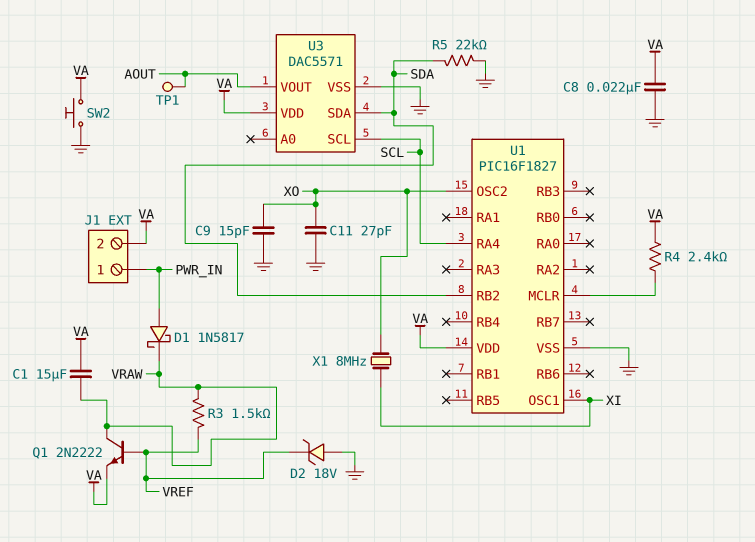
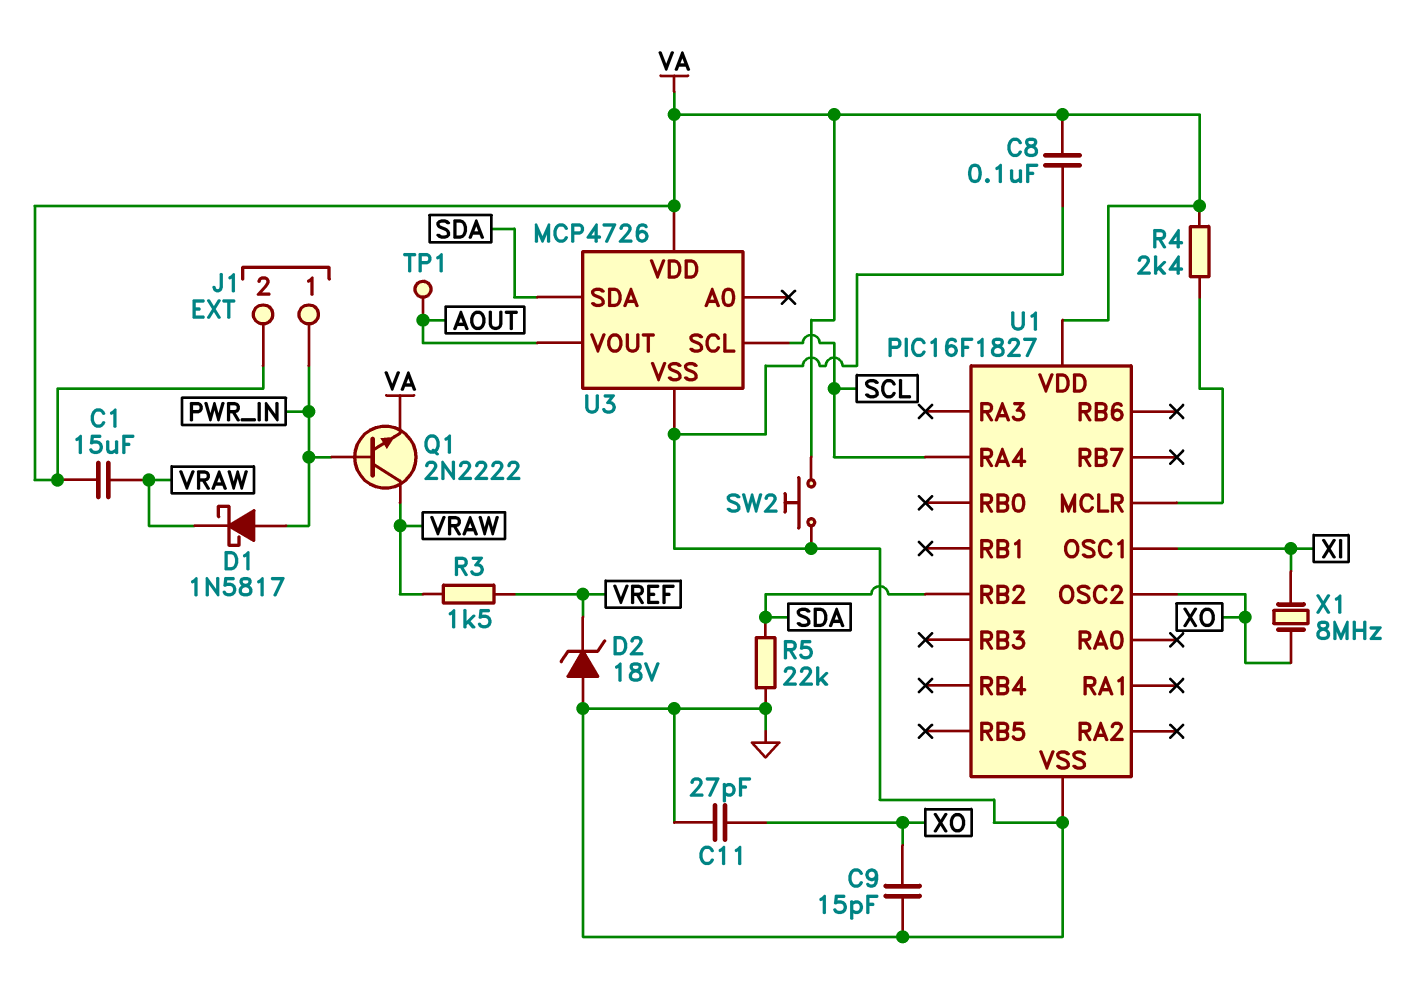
C8: 22nF (GND, VA) -> 100nF (GND, VA)
Q1: NPN 2N2222 (B VREF, C VRAW, E VA) -> NPN 2N2222 (B PWR_IN, C VRAW, E VA)
U3: DAC5571 -> MCP4726

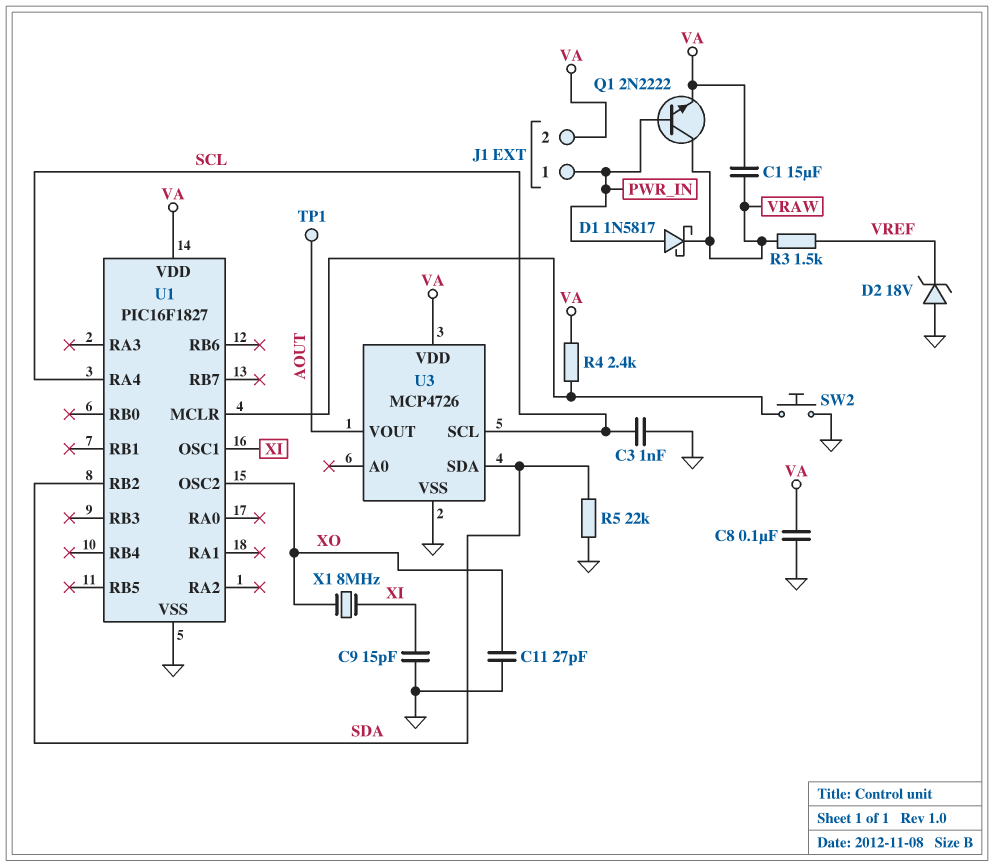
C3: none -> 1nF (GND, SCL)
C9: 15pF (GND, XO) -> 15pF (GND, XI)
SW2: button (GND, VA) -> button (GND, U1/MCLR)

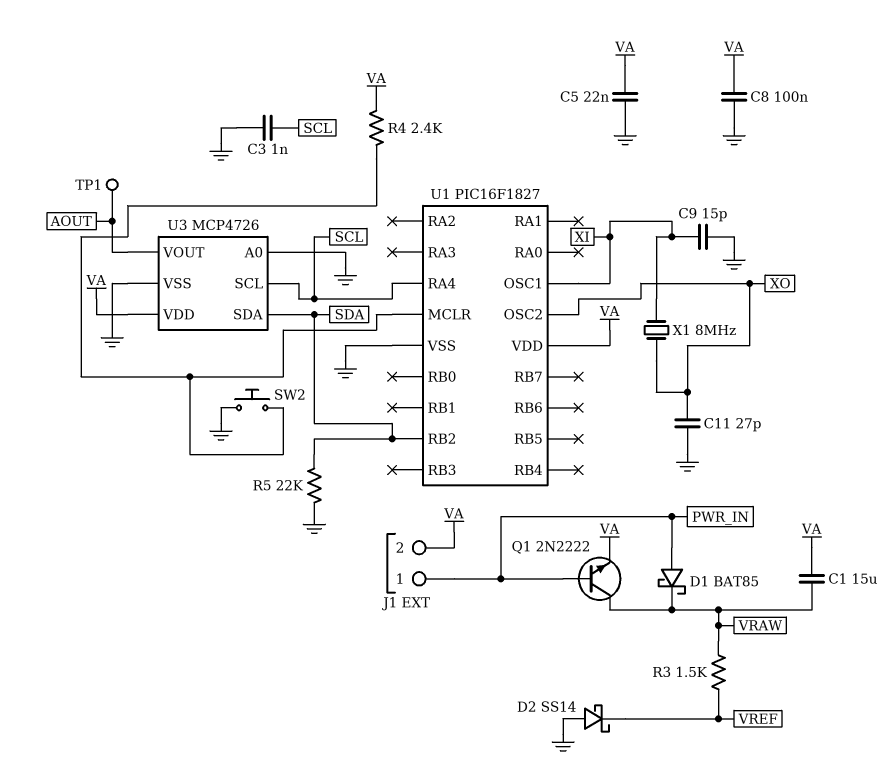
C5: none -> 22nF (GND, VA)
D1: schottky 1N5817 (A PWR_IN, K VRAW) -> schottky BAT85 (A PWR_IN, K VRAW)
D2: zener 18V (A GND, K VREF) -> schottky SS14 (A GND, K VREF)
U3 pin A0: none -> GND

